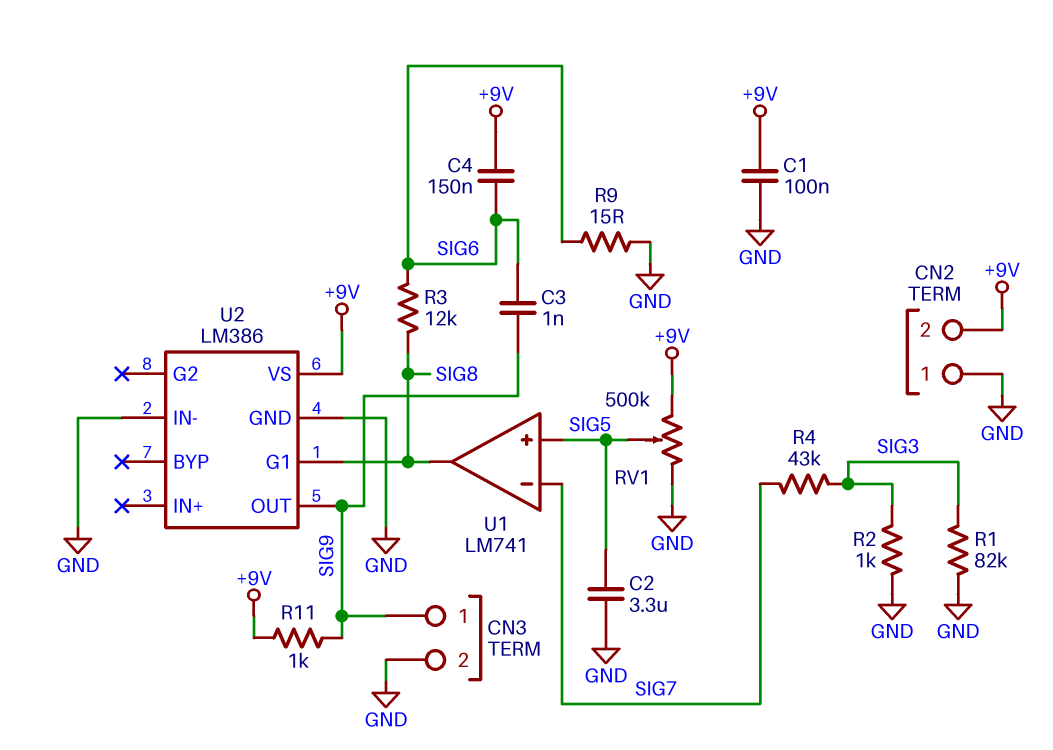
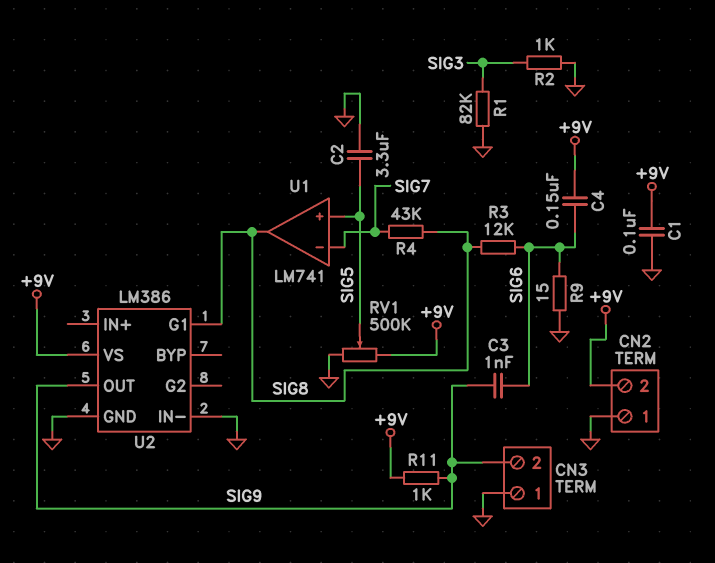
CN3 pin 1: SIG9 -> GND
CN3 pin 2: GND -> SIG9
R4: 43k (SIG3, SIG7) -> 43k (SIG7, SIG8)

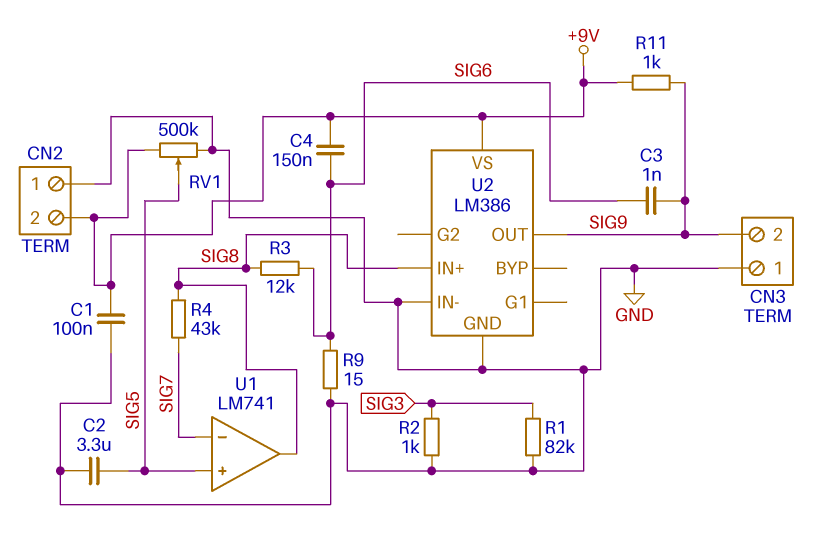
U2 pin G1: SIG8 -> none
U2 pin IN+: none -> SIG8

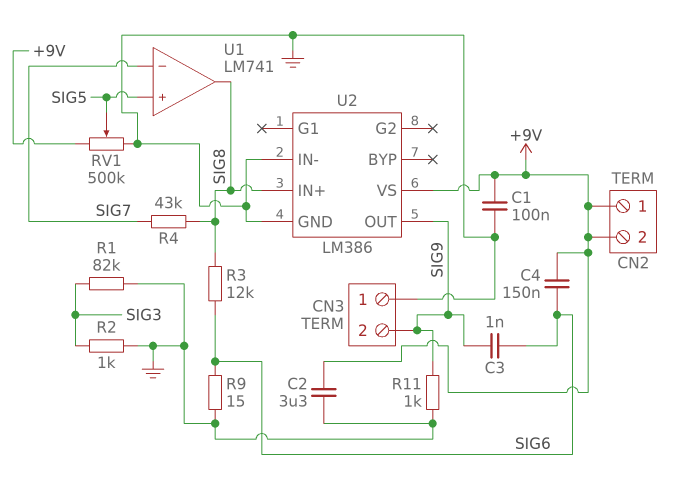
C2: 3.3uF (GND, SIG5) -> 3.3uF (+9V, GND)
CN2 pin 1: GND -> +9V
R11: 1k (+9V, SIG9) -> 1k (GND, SIG9)

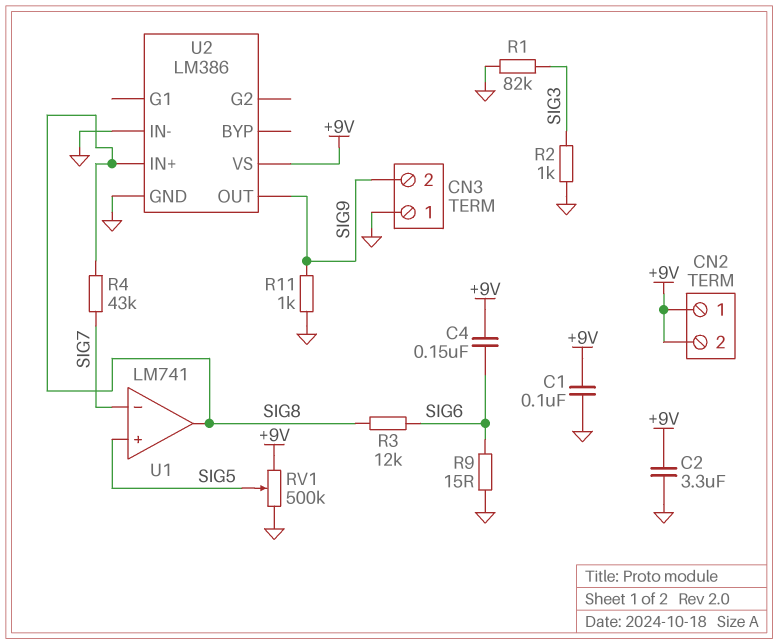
C3: 1nF (SIG6, SIG9) -> none

